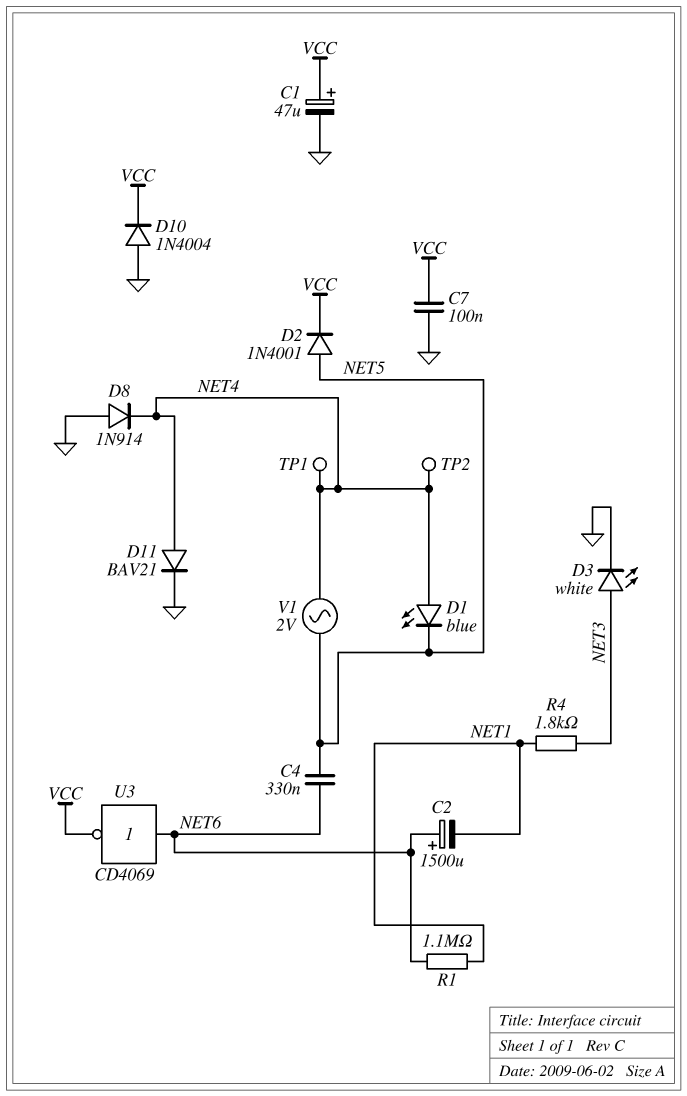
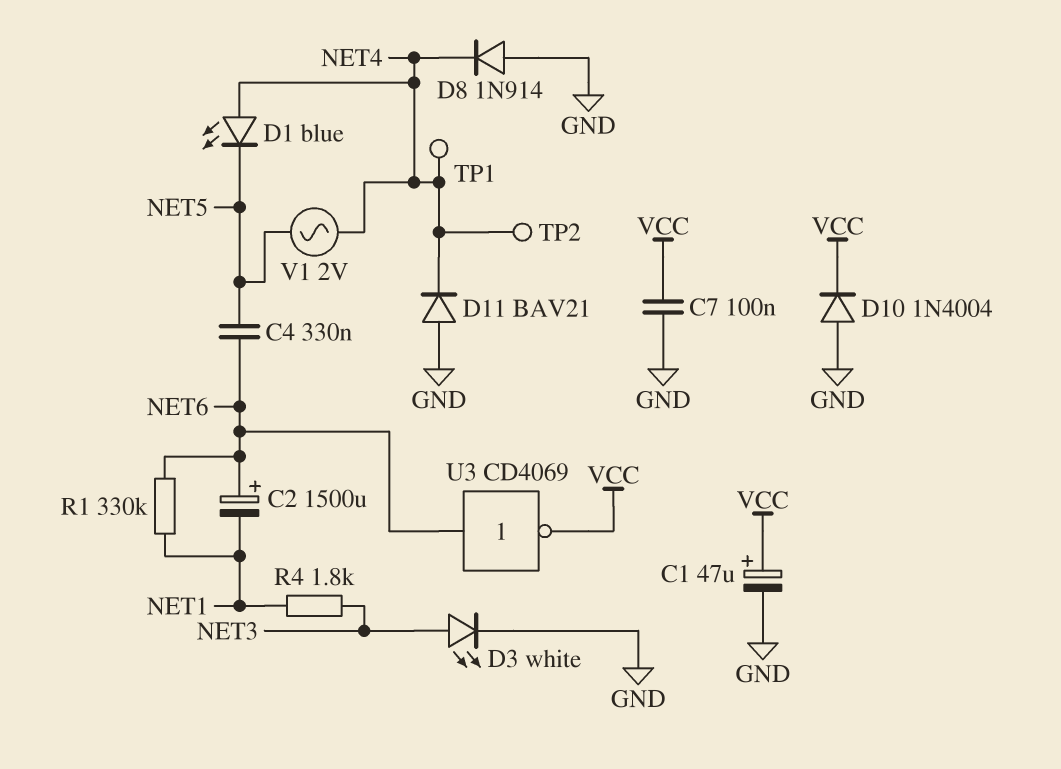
D2: diode 1N4001 (A NET5, K VCC) -> none
D11: diode BAV21 (A NET4, K GND) -> diode BAV21 (A GND, K NET4)
R1: 1.1M (NET1, NET6) -> 330k (NET1, NET6)

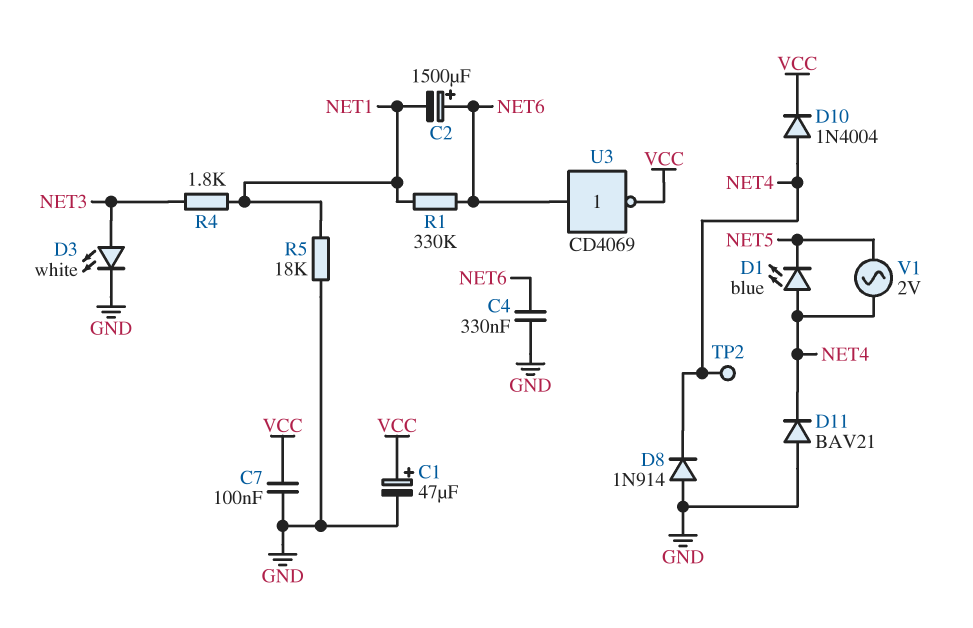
C4: 330nF (NET5, NET6) -> 330nF (GND, NET6)
D10: diode 1N4004 (A GND, K VCC) -> diode 1N4004 (A NET4, K VCC)
R5: none -> 18k (GND, NET1)
TP1: test point (NET4) -> none

